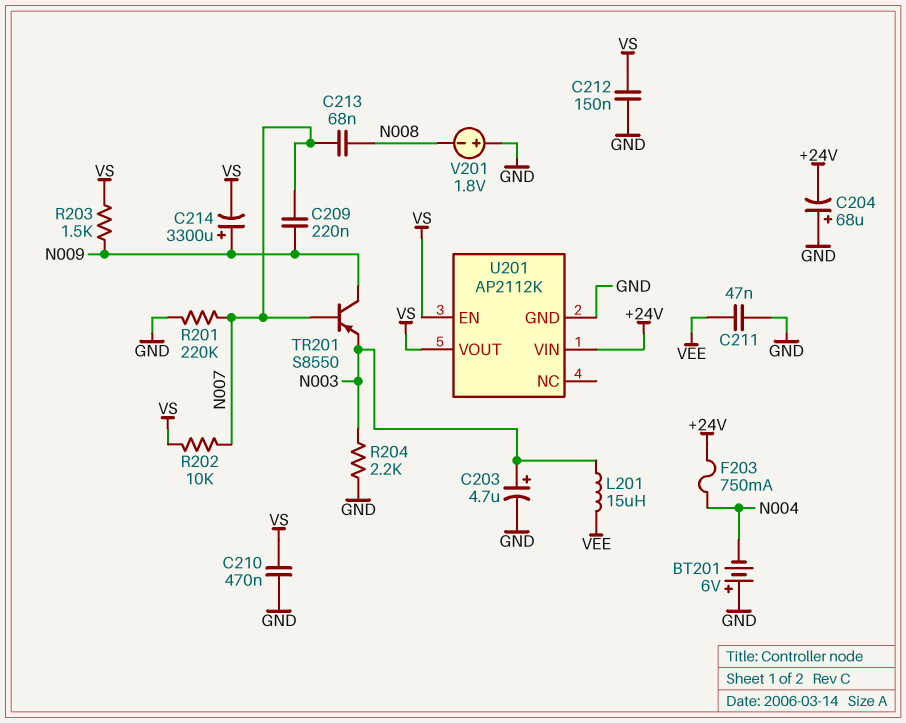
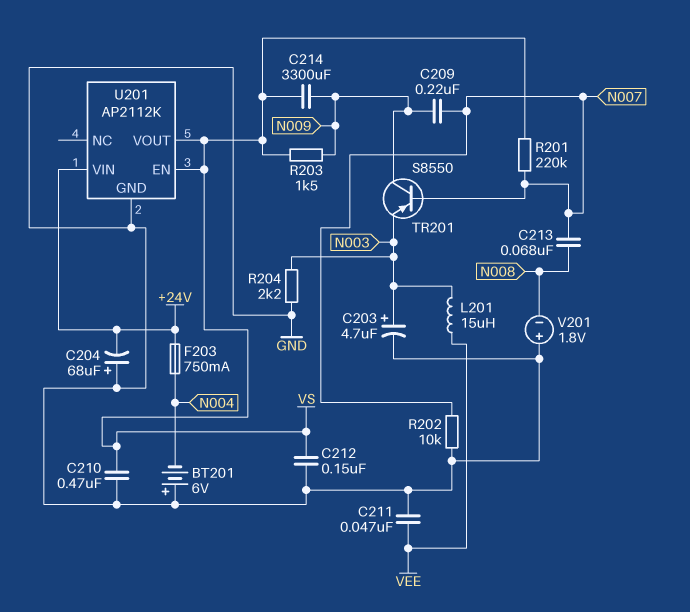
C214: 3300uF (plus N009, minus VS) -> 3300uF (N009, VS)
R201: 220k (GND, N007) -> 220k (N007, VS)
R202: 10k (N007, VS) -> 10k (GND, N007)

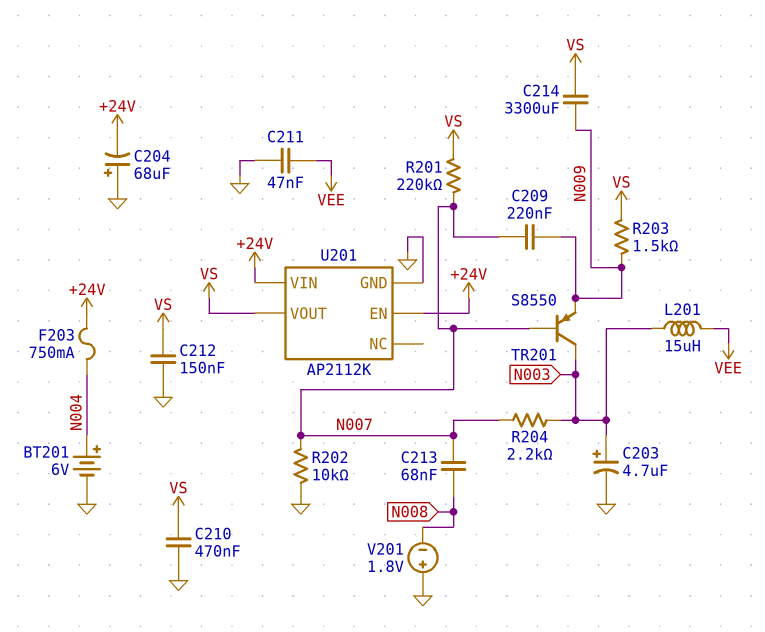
BT201: 6V (plus GND, minus N004) -> 6V (plus N004, minus GND)
R204: 2.2k (GND, N003) -> 2.2k (N003, N007)
TR201: PNP S8550 (B N007, C N009, E N003) -> PNP S8550 (B N007, C N003, E N009)
U201 pin EN: VS -> +24V

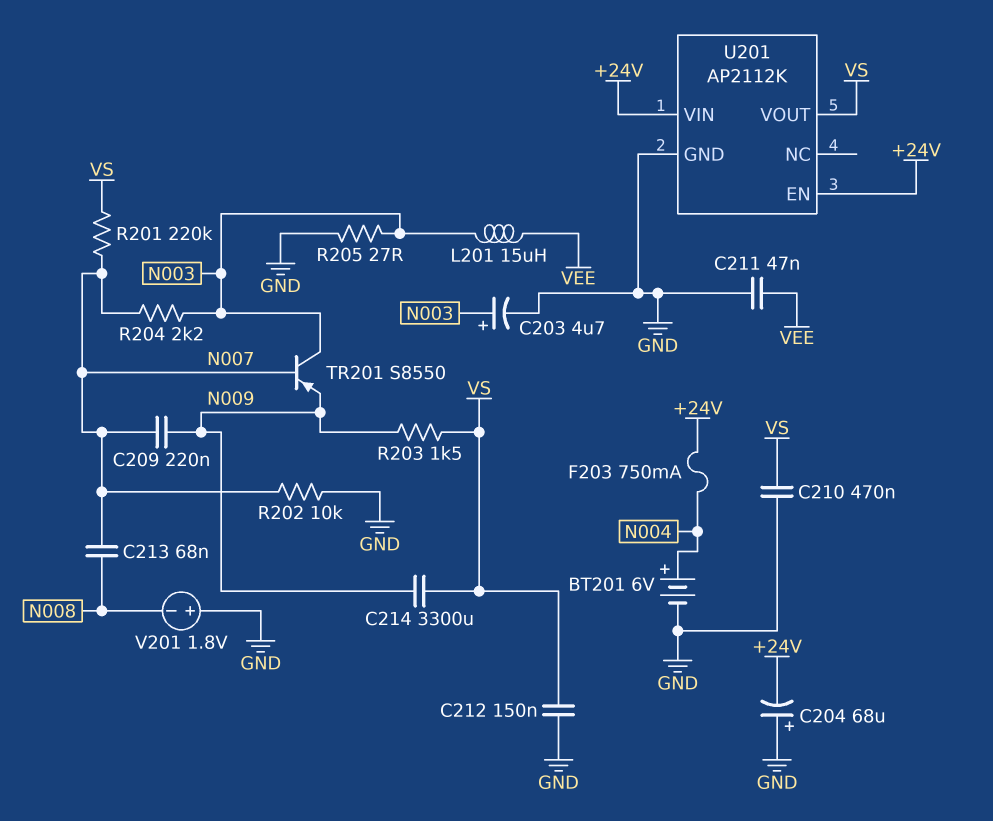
R205: none -> 27 (GND, N003)

